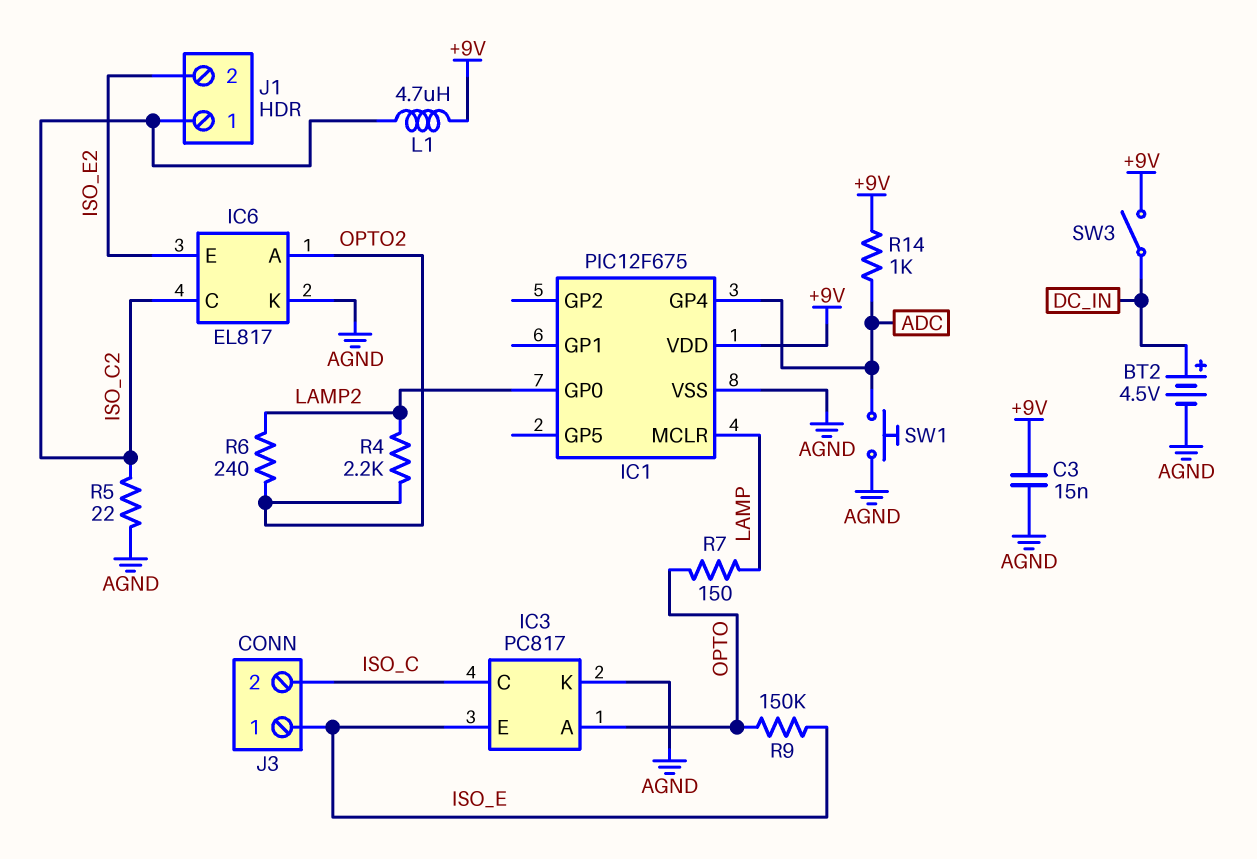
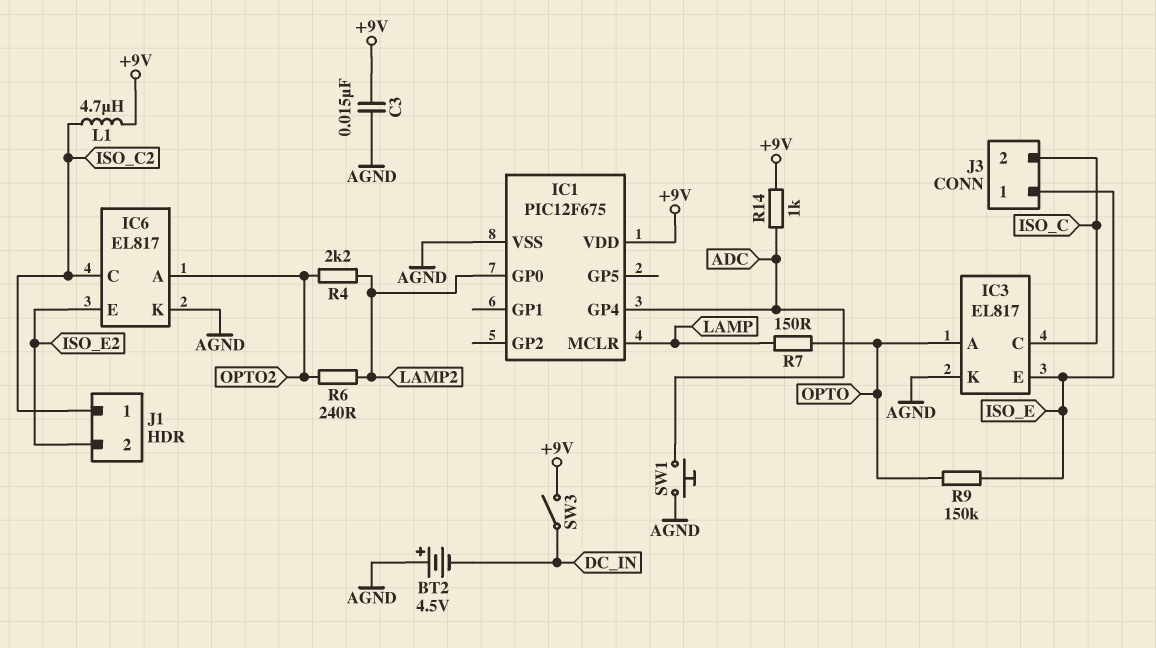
BT2: 4.5V (plus DC_IN, minus AGND) -> 4.5V (plus AGND, minus DC_IN)
IC3: PC817 -> EL817
R5: 22 (AGND, ISO_C2) -> none

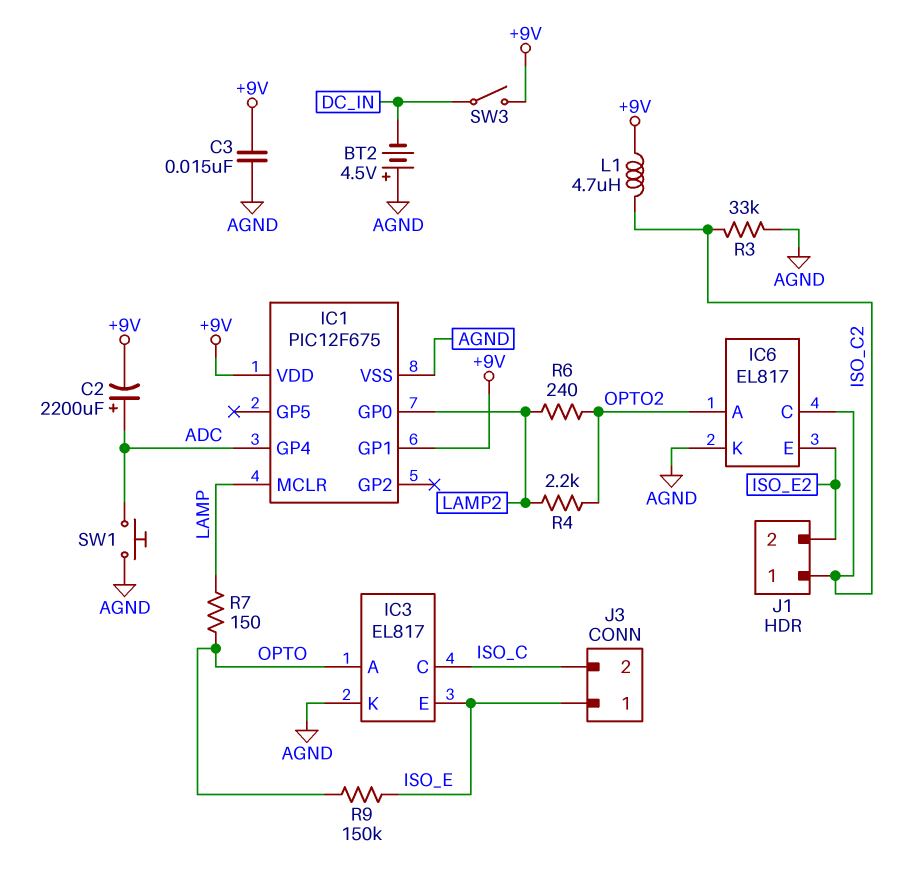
C2: none -> 2200uF (plus ADC, minus +9V)
IC1 pin GP1: none -> +9V
R3: none -> 33k (AGND, ISO_C2)
R14: 1k (+9V, ADC) -> none

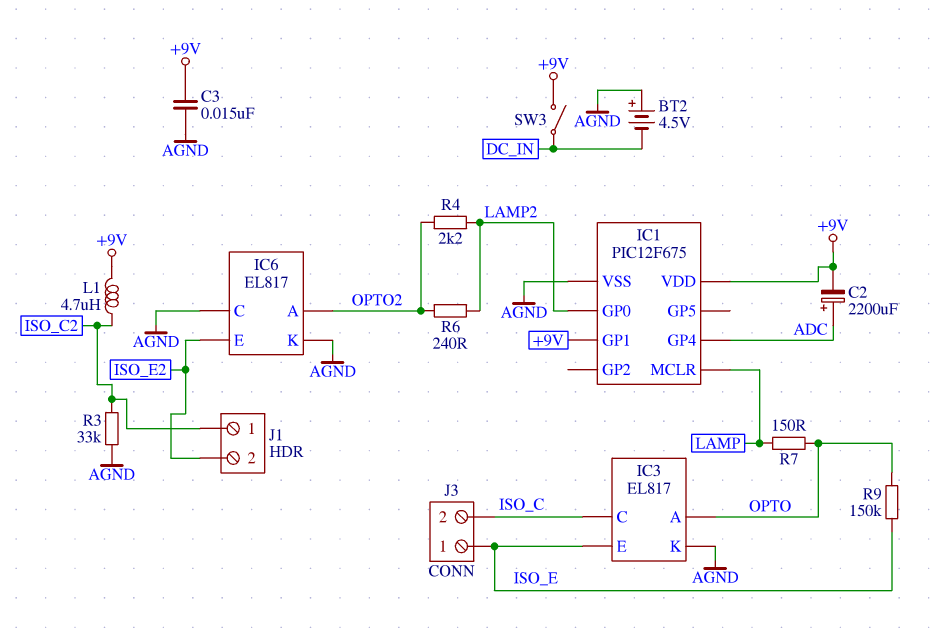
IC6 pin C: ISO_C2 -> AGND
SW1: button (ADC, AGND) -> none

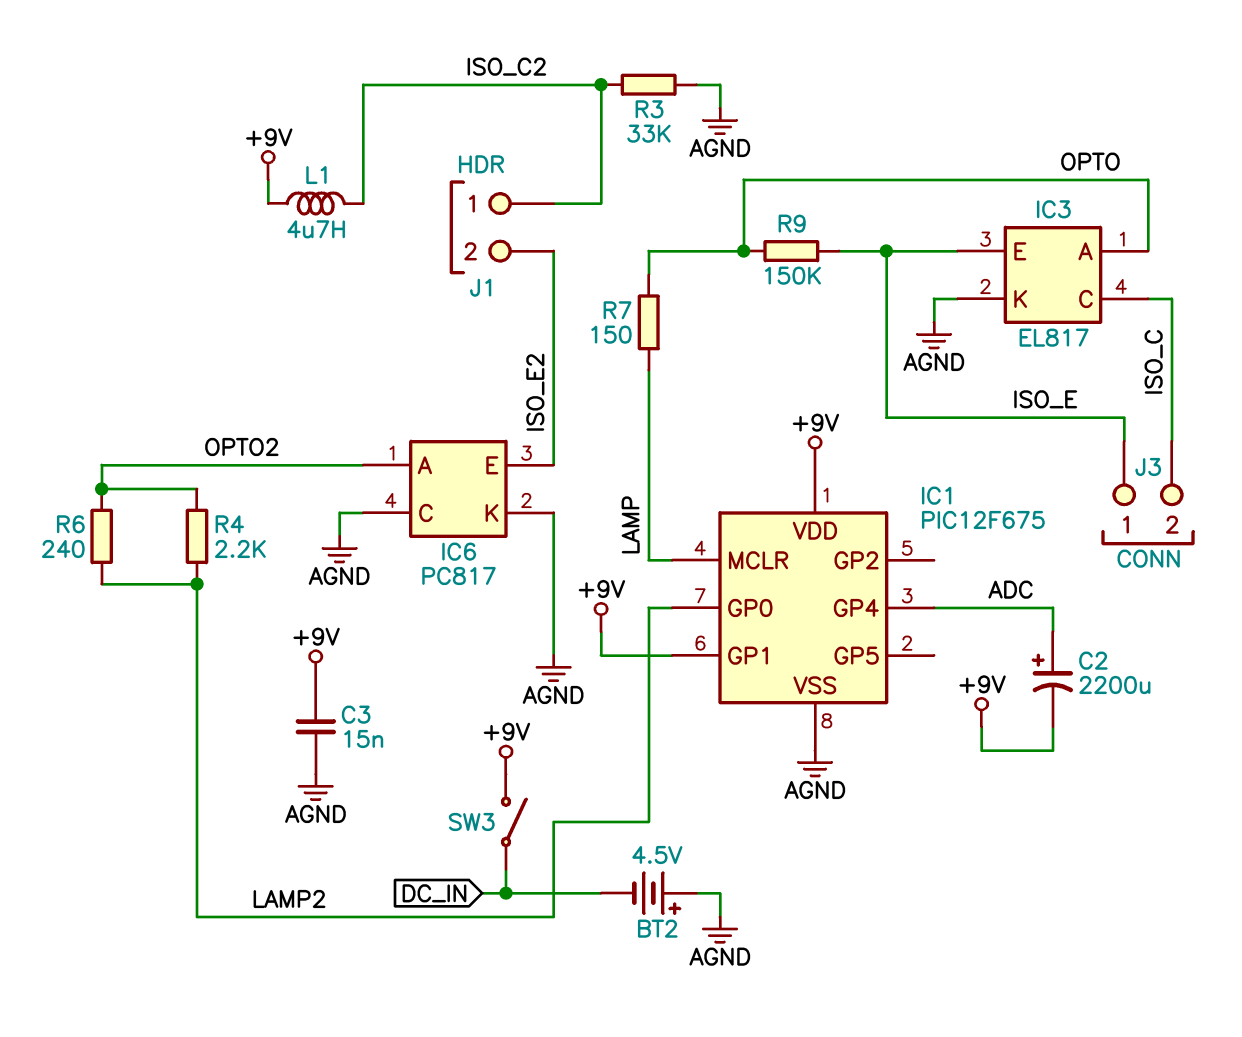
IC6: EL817 -> PC817

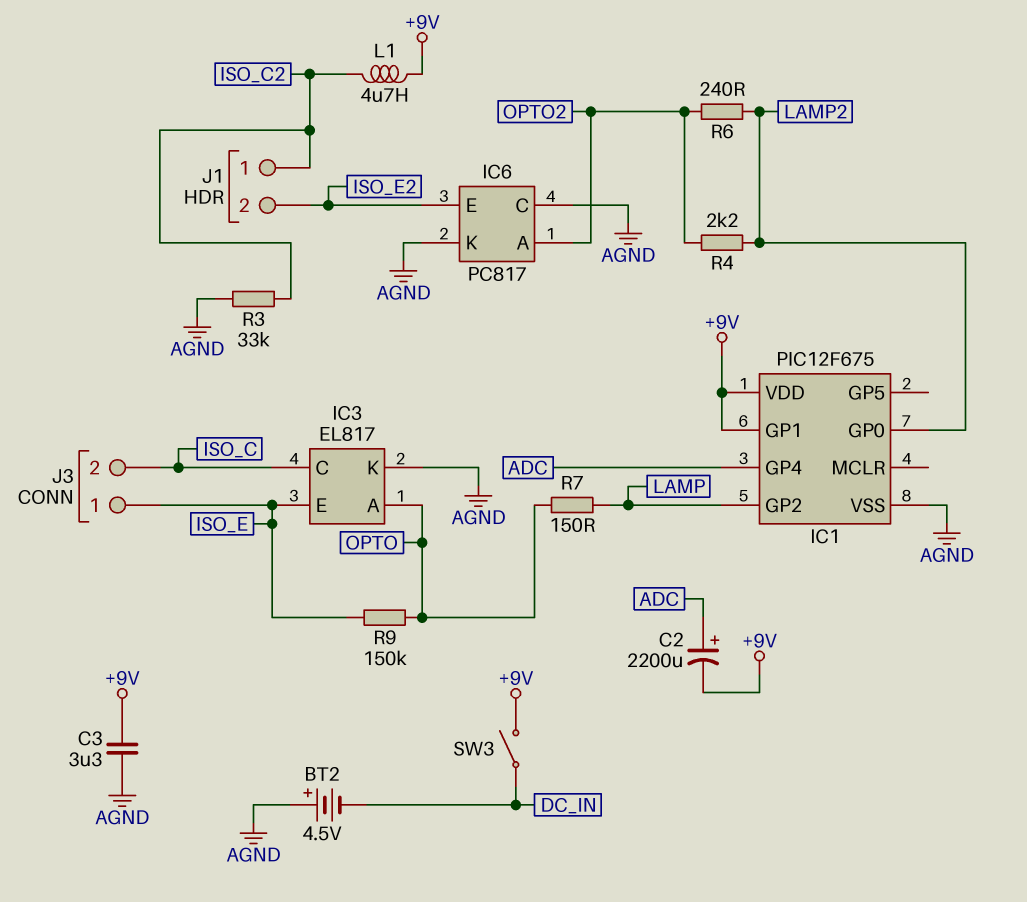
C3: 15nF (+9V, AGND) -> 3.3uF (+9V, AGND)
IC1 pin GP2: none -> LAMP
IC1 pin MCLR: LAMP -> none

